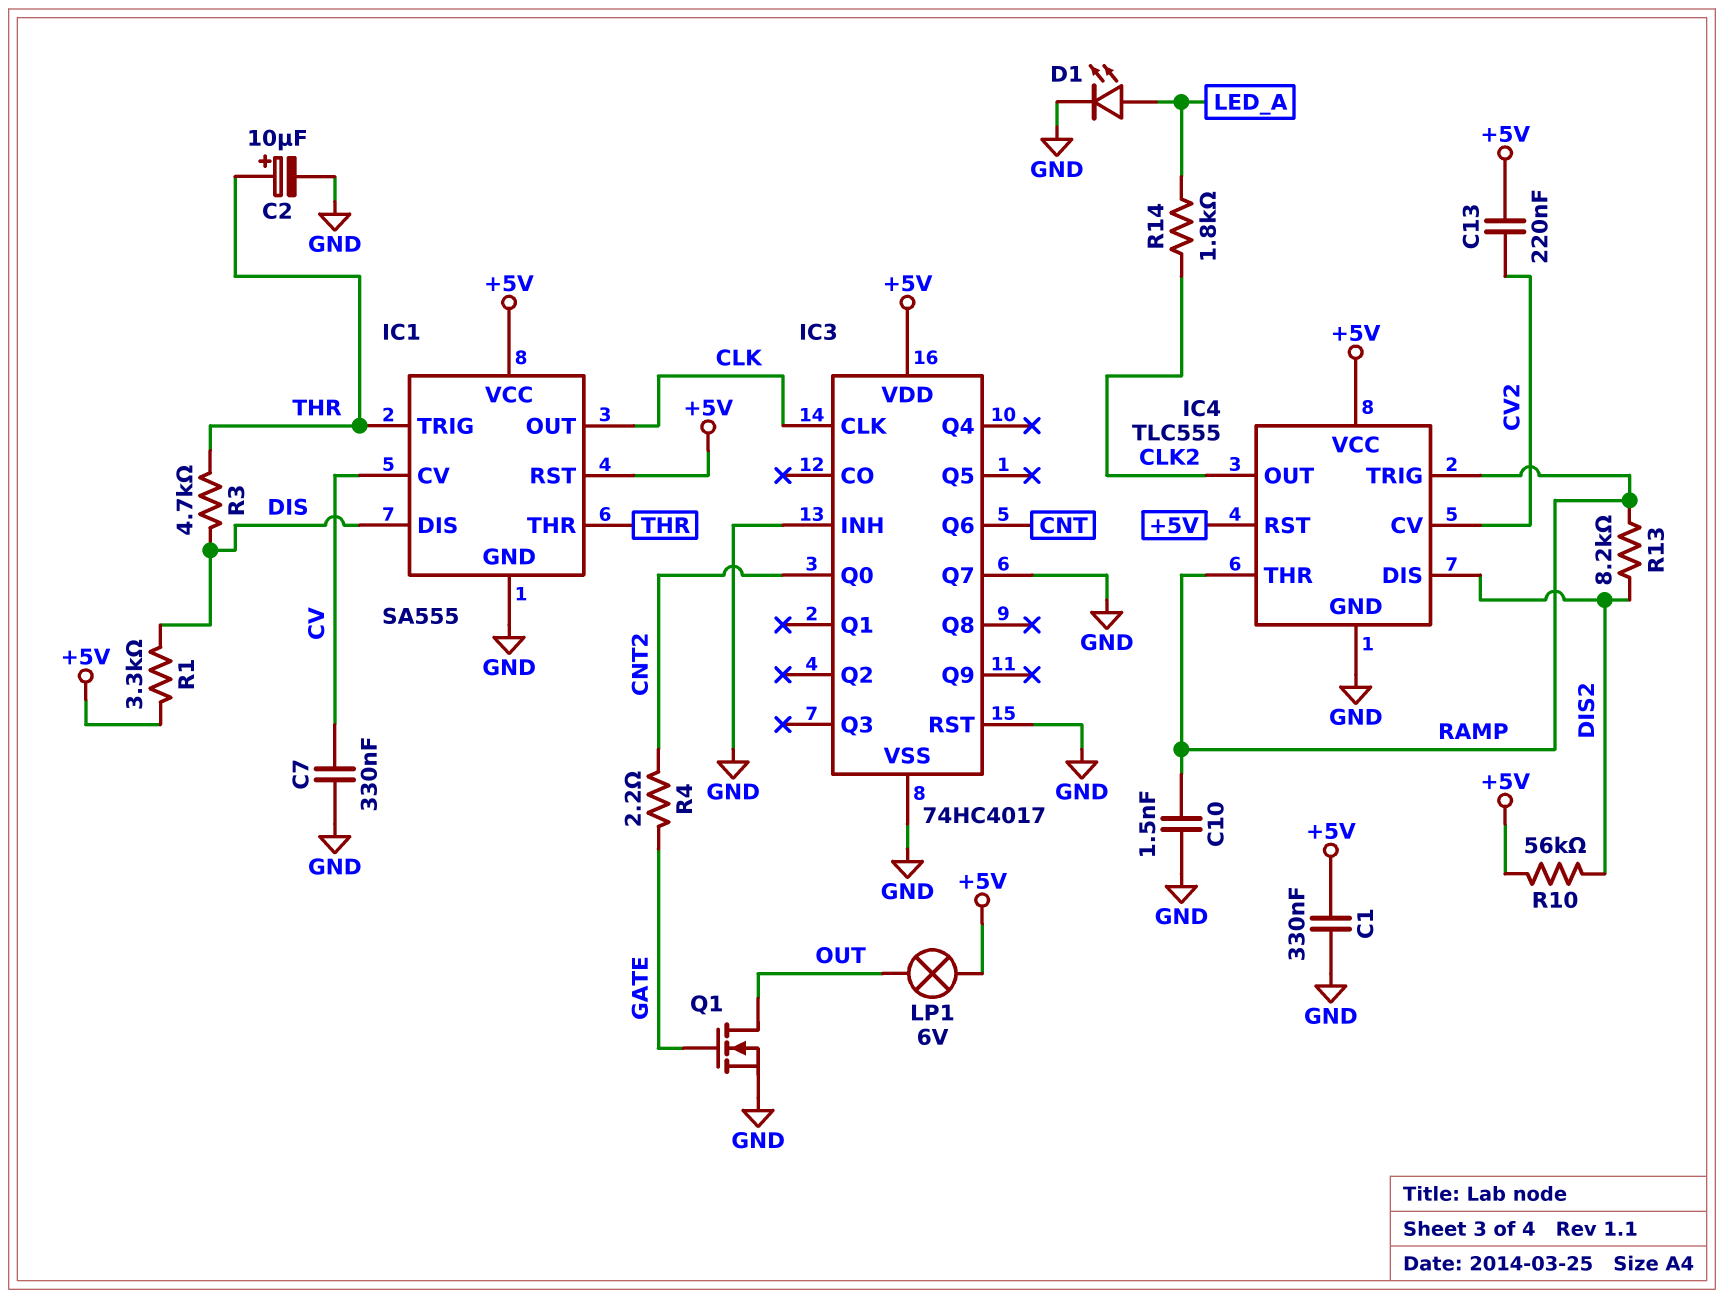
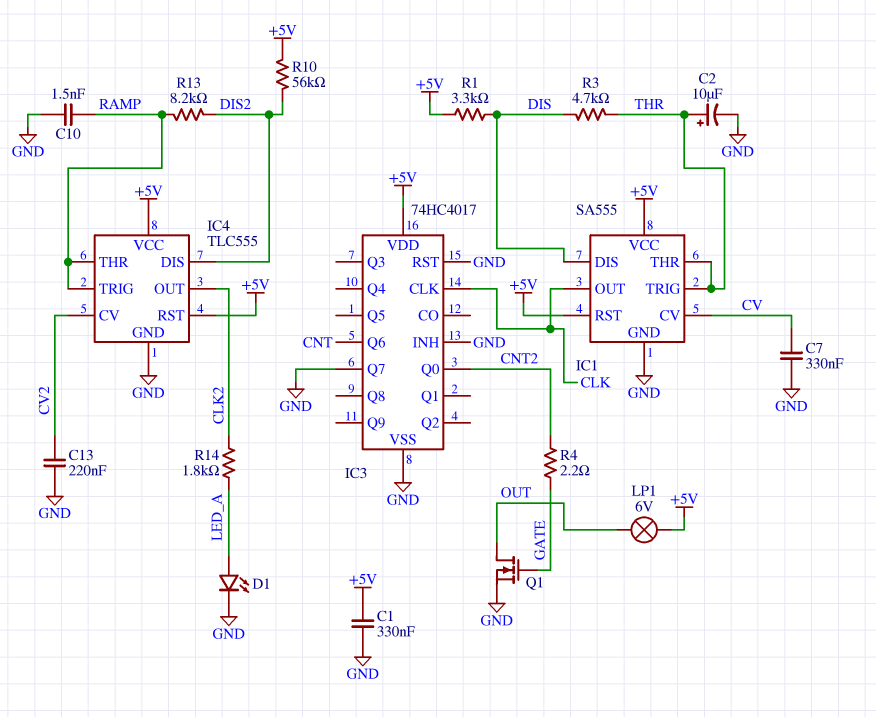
C13: 220nF (+5V, CV2) -> 220nF (CV2, GND)

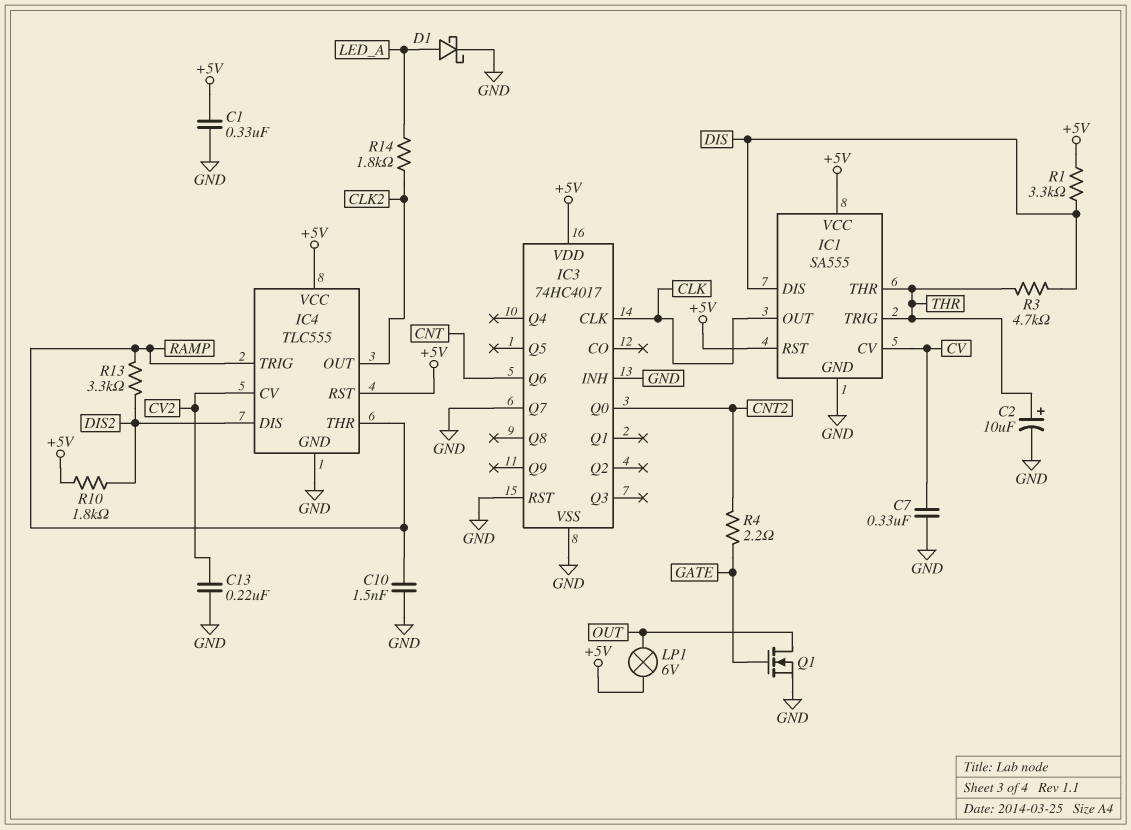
D1: LED (A LED_A, K GND) -> schottky (A LED_A, K GND)
R10: 56k (+5V, DIS2) -> 1.8k (+5V, DIS2)
R13: 8.2k (DIS2, RAMP) -> 3.3k (DIS2, RAMP)

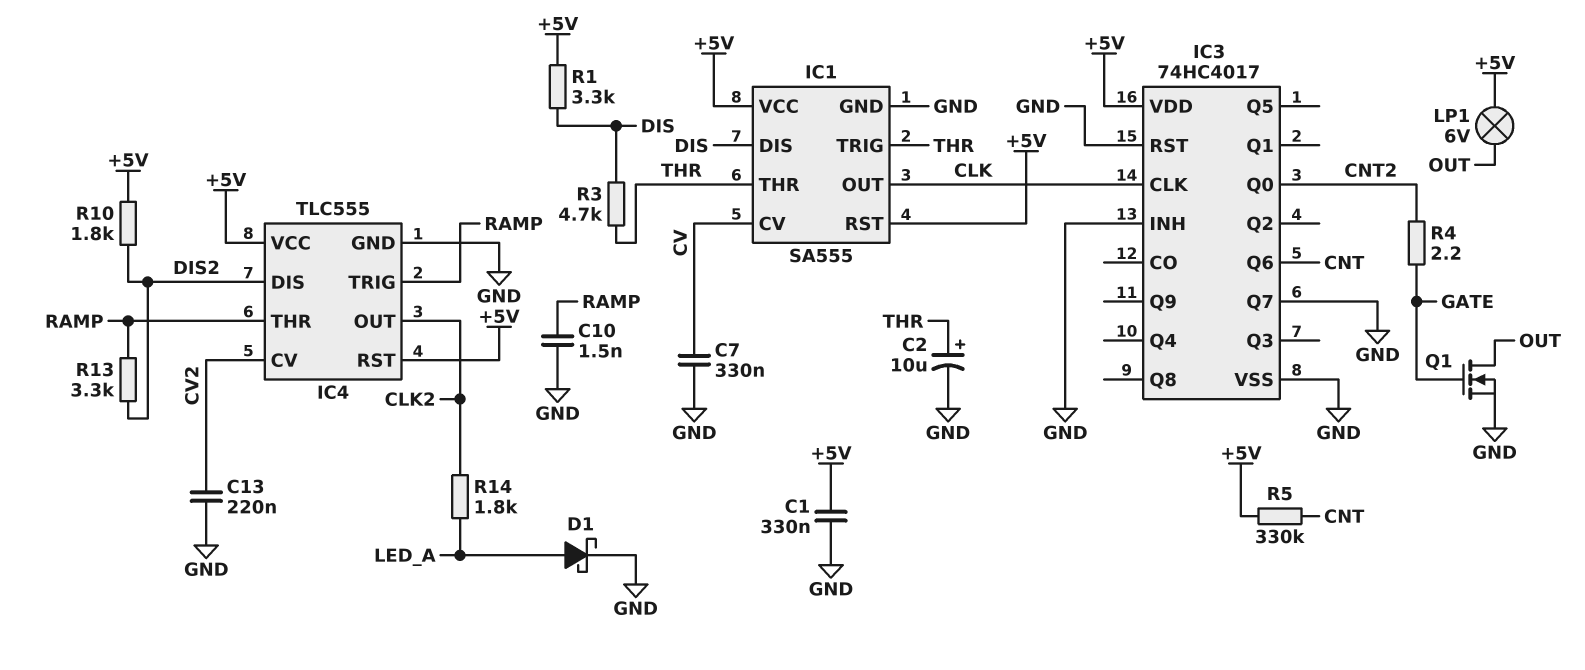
R5: none -> 330k (+5V, CNT)

